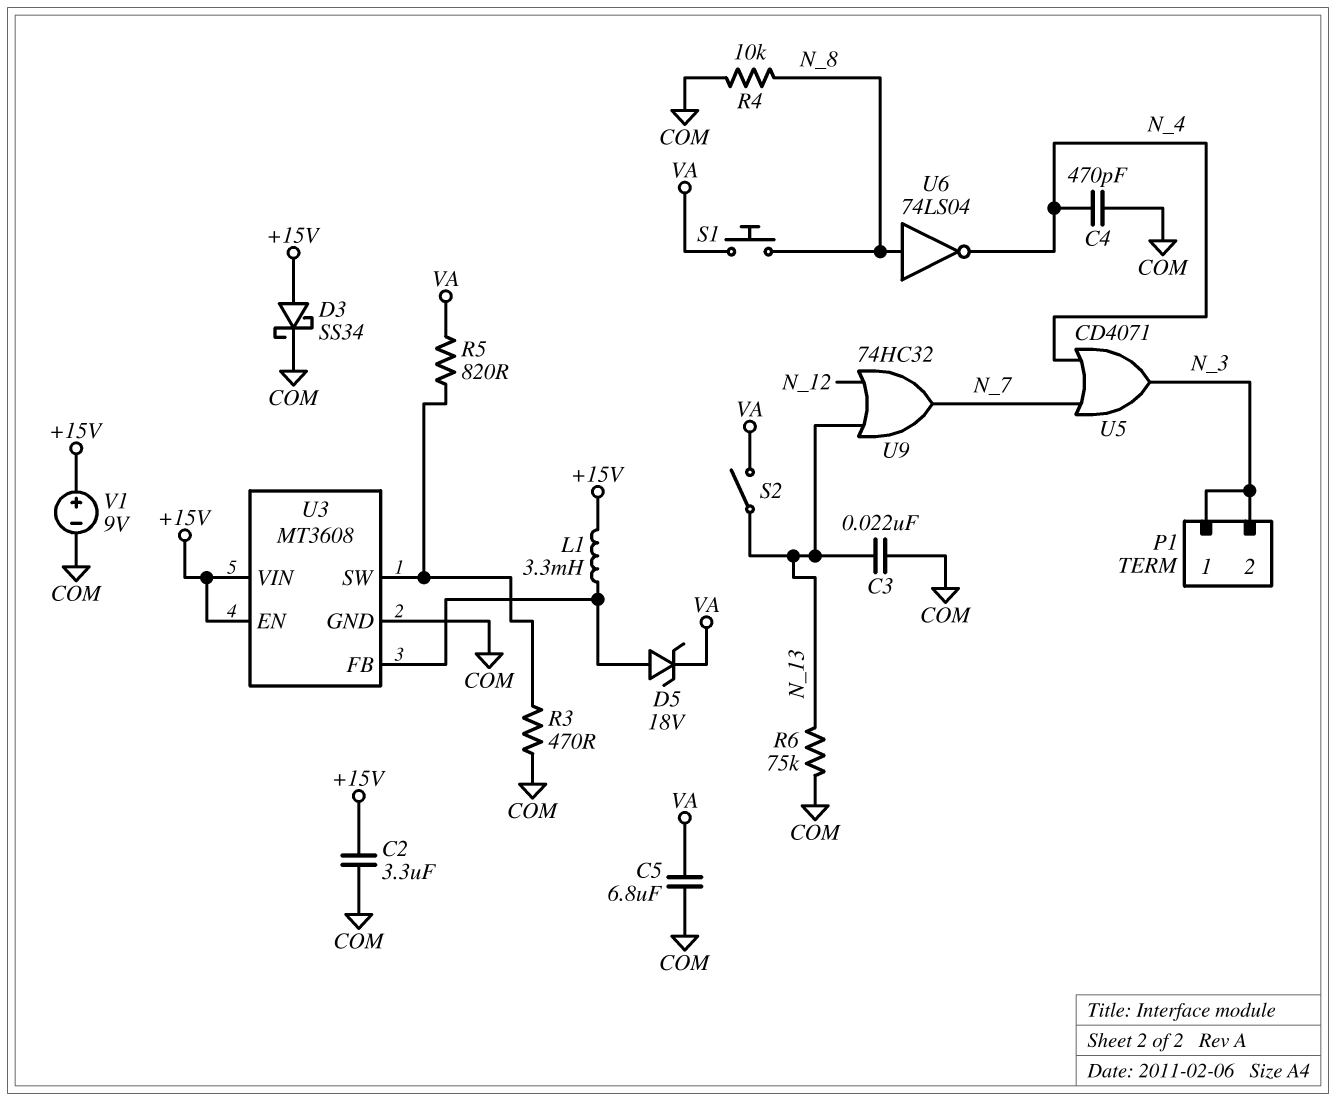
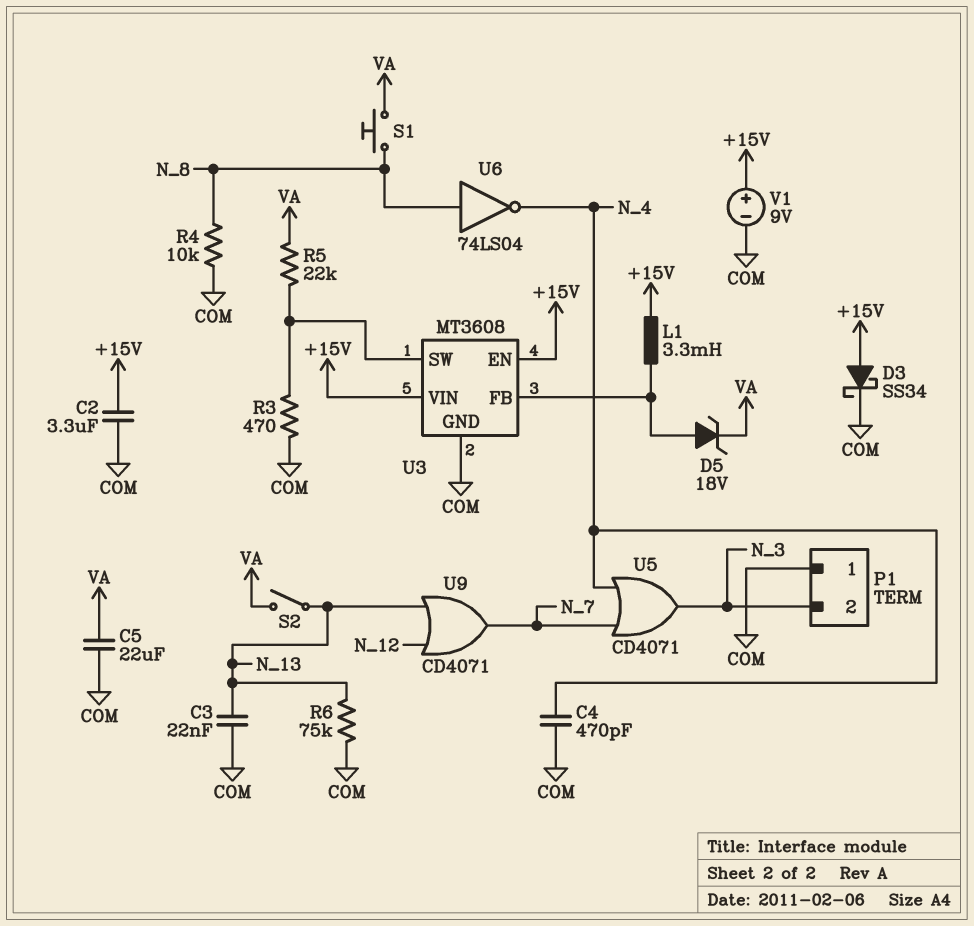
C5: 6.8uF (COM, VA) -> 22uF (COM, VA)
P1 pin 1: N_3 -> COM
R5: 820 (U3/SW, VA) -> 22k (U3/SW, VA)
U9: OR 74HC32 (in N_12, in N_13, out N_7) -> OR CD4071 (in N_12, in N_13, out N_7)

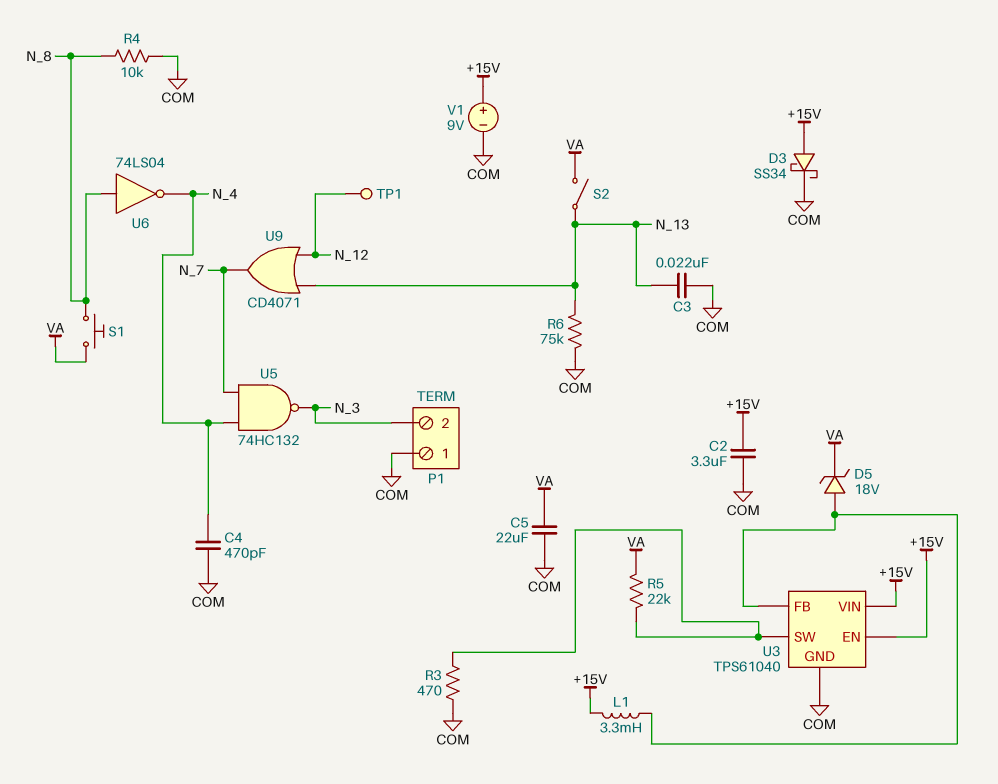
TP1: none -> test point (N_12)
U3: MT3608 -> TPS61040
U5: OR CD4071 (in N_4, in N_7, out N_3) -> NAND 74HC132 (in N_4, in N_7, out N_3)

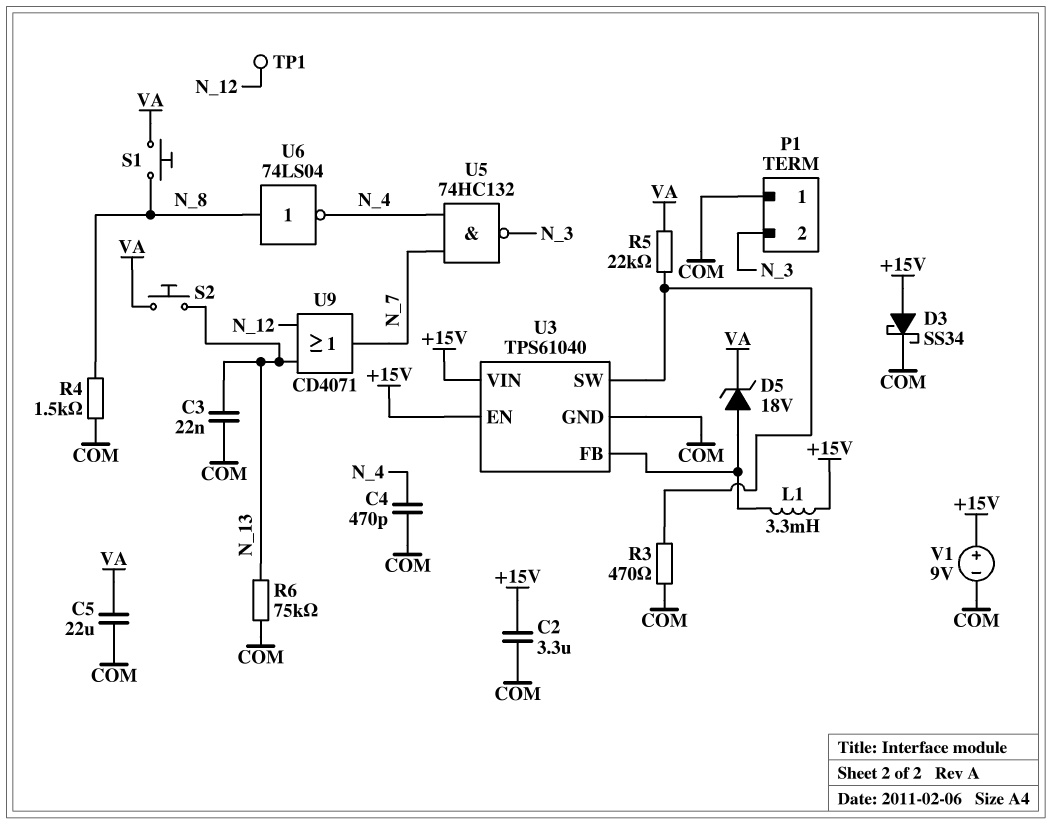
R4: 10k (COM, N_8) -> 1.5k (COM, N_8)
S2: switch (N_13, VA) -> button (N_13, VA)

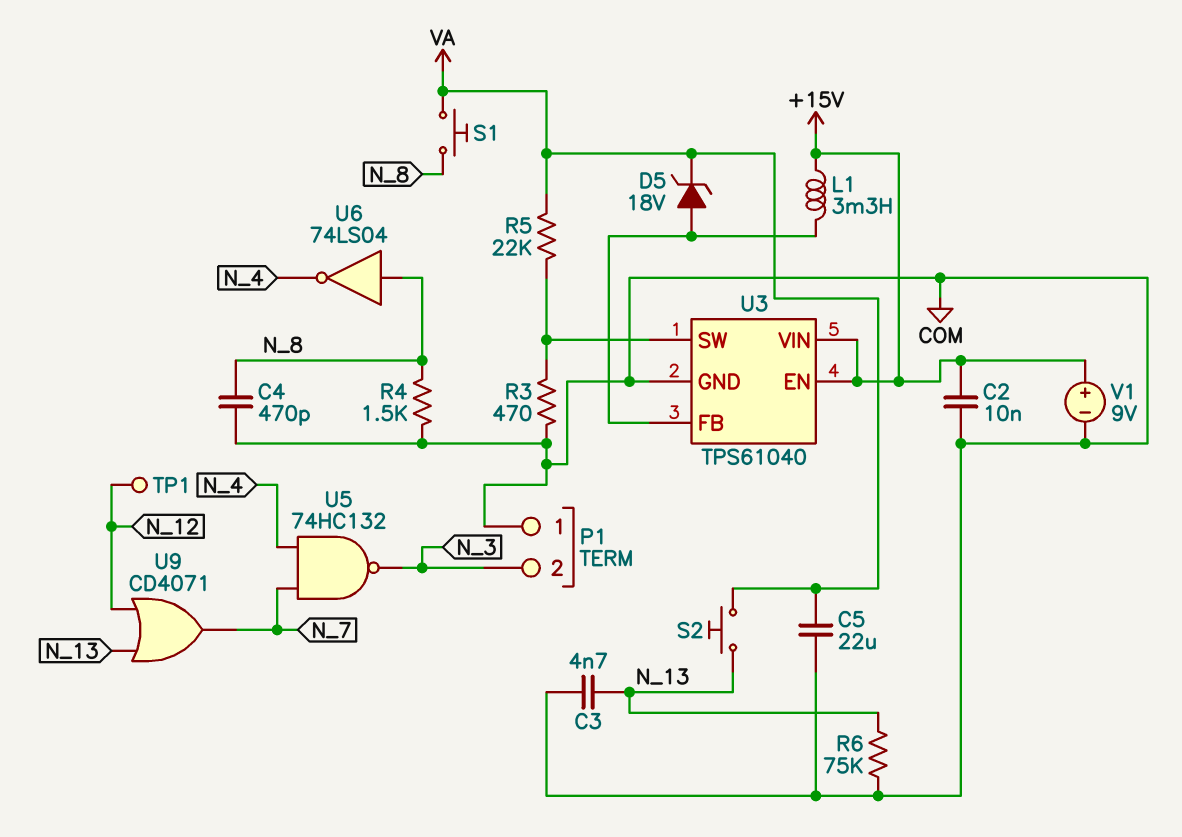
C2: 3.3uF (+15V, COM) -> 10nF (+15V, COM)
C3: 22nF (COM, N_13) -> 4.7nF (COM, N_13)
C4: 470pF (COM, N_4) -> 470pF (COM, N_8)
D3: schottky SS34 (A +15V, K COM) -> none

